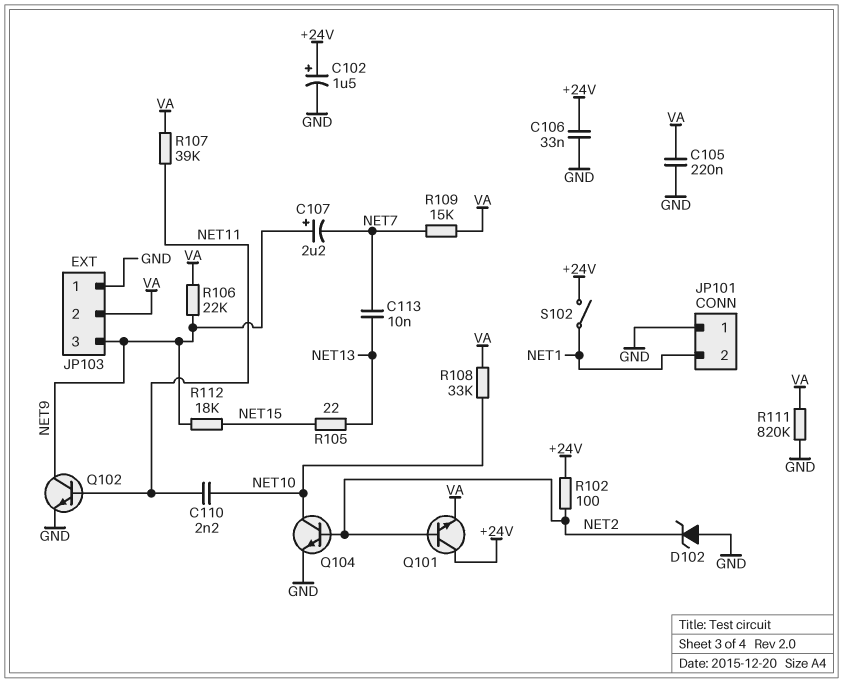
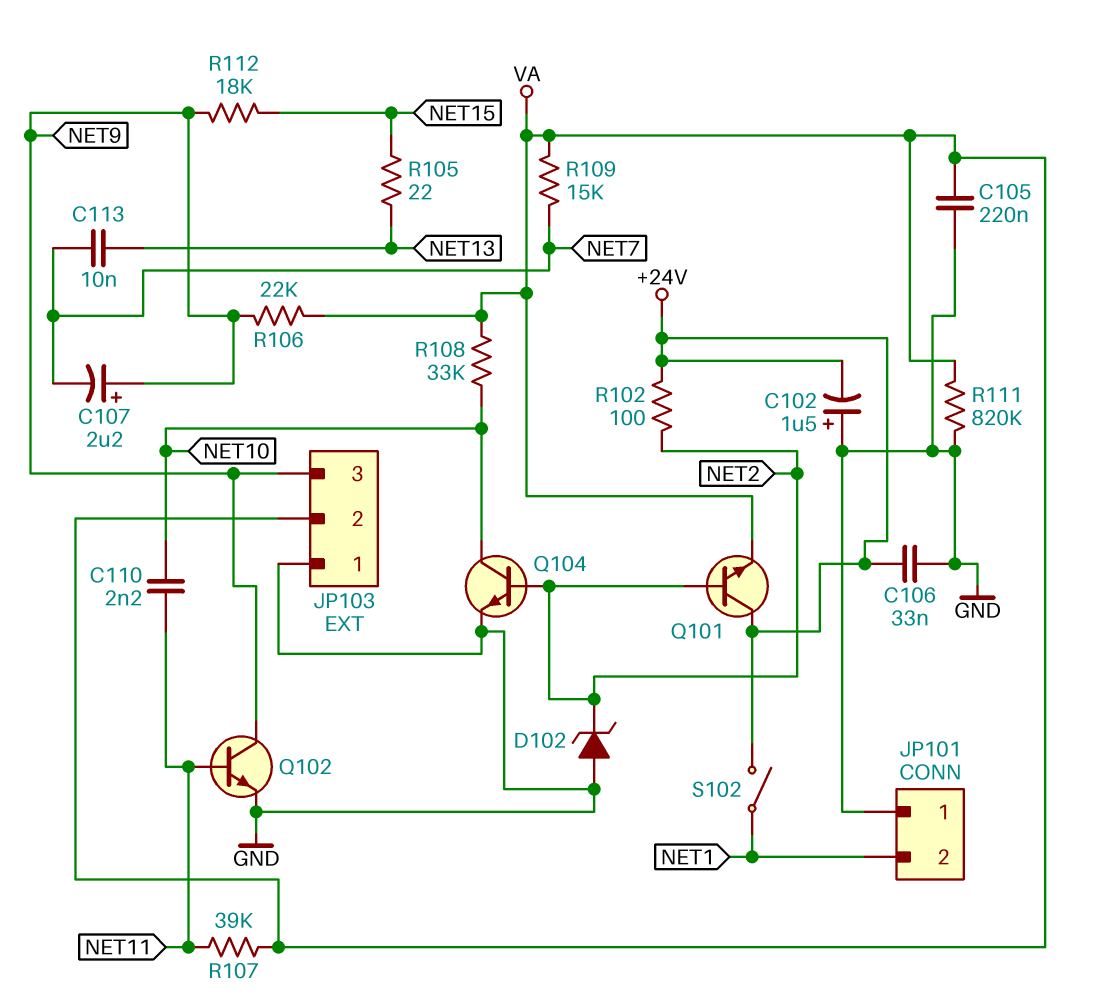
C102: 1.5uF (plus +24V, minus GND) -> 1.5uF (plus GND, minus +24V)

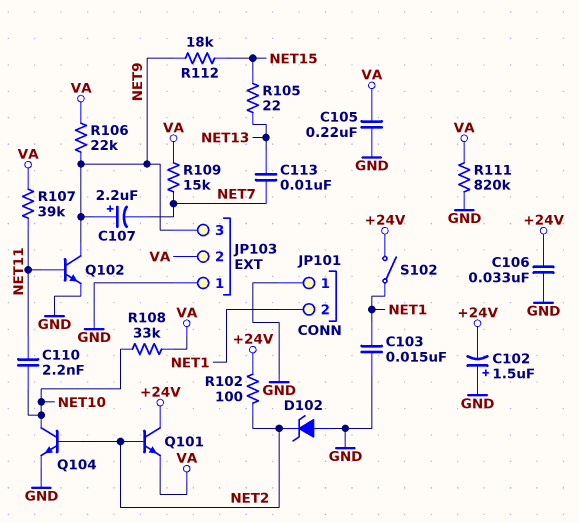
C103: none -> 15nF (GND, NET1)

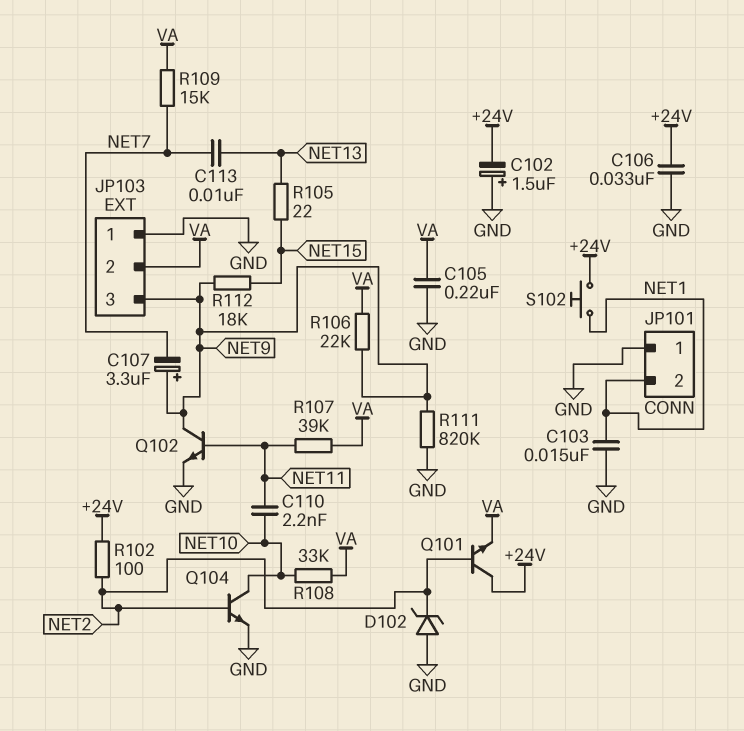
C107: 2.2uF (plus NET9, minus NET7) -> 3.3uF (plus NET9, minus NET7)
R111: 820k (GND, VA) -> 820k (GND, NET9)
S102: switch (+24V, NET1) -> button (+24V, NET1)

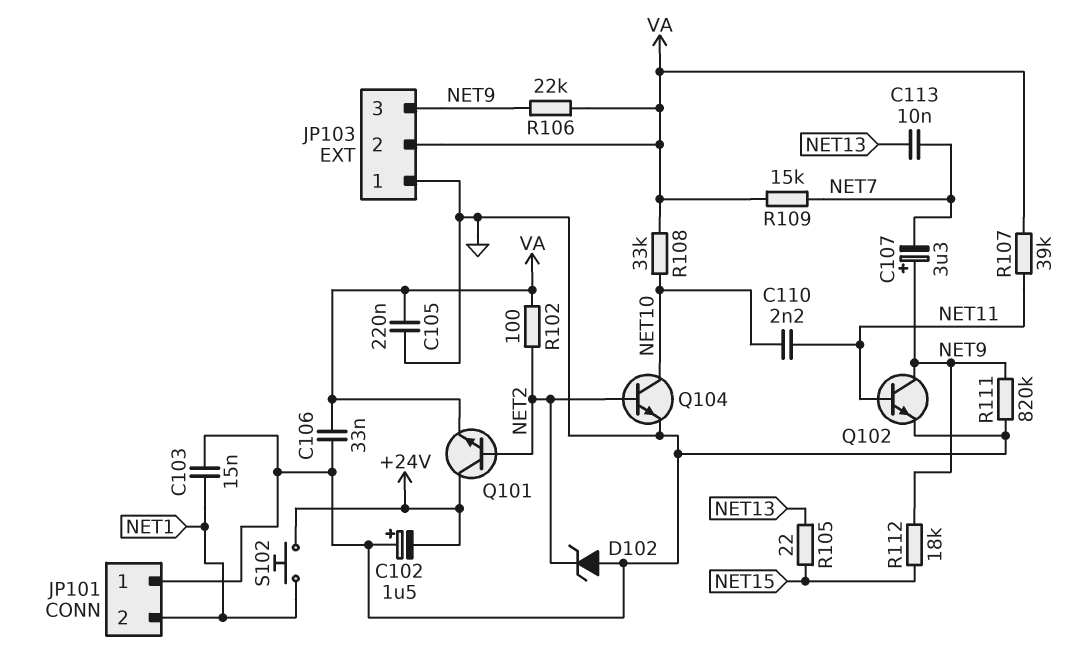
C106: 33nF (+24V, GND) -> 33nF (GND, VA)
R102: 100 (+24V, NET2) -> 100 (NET2, VA)

